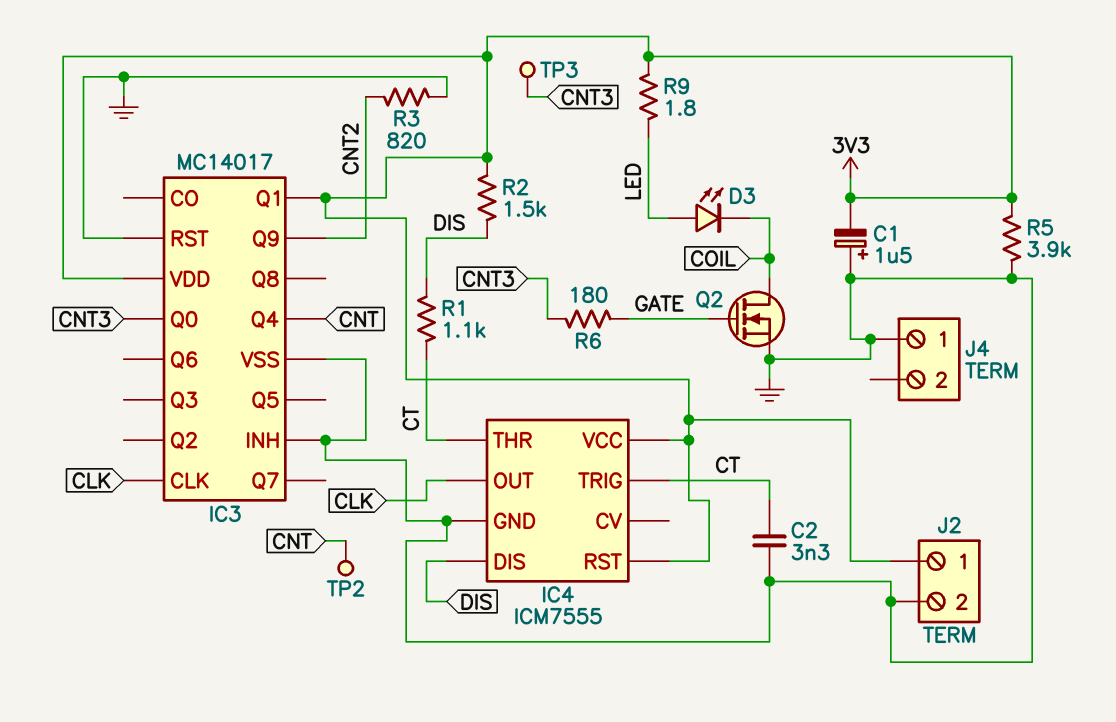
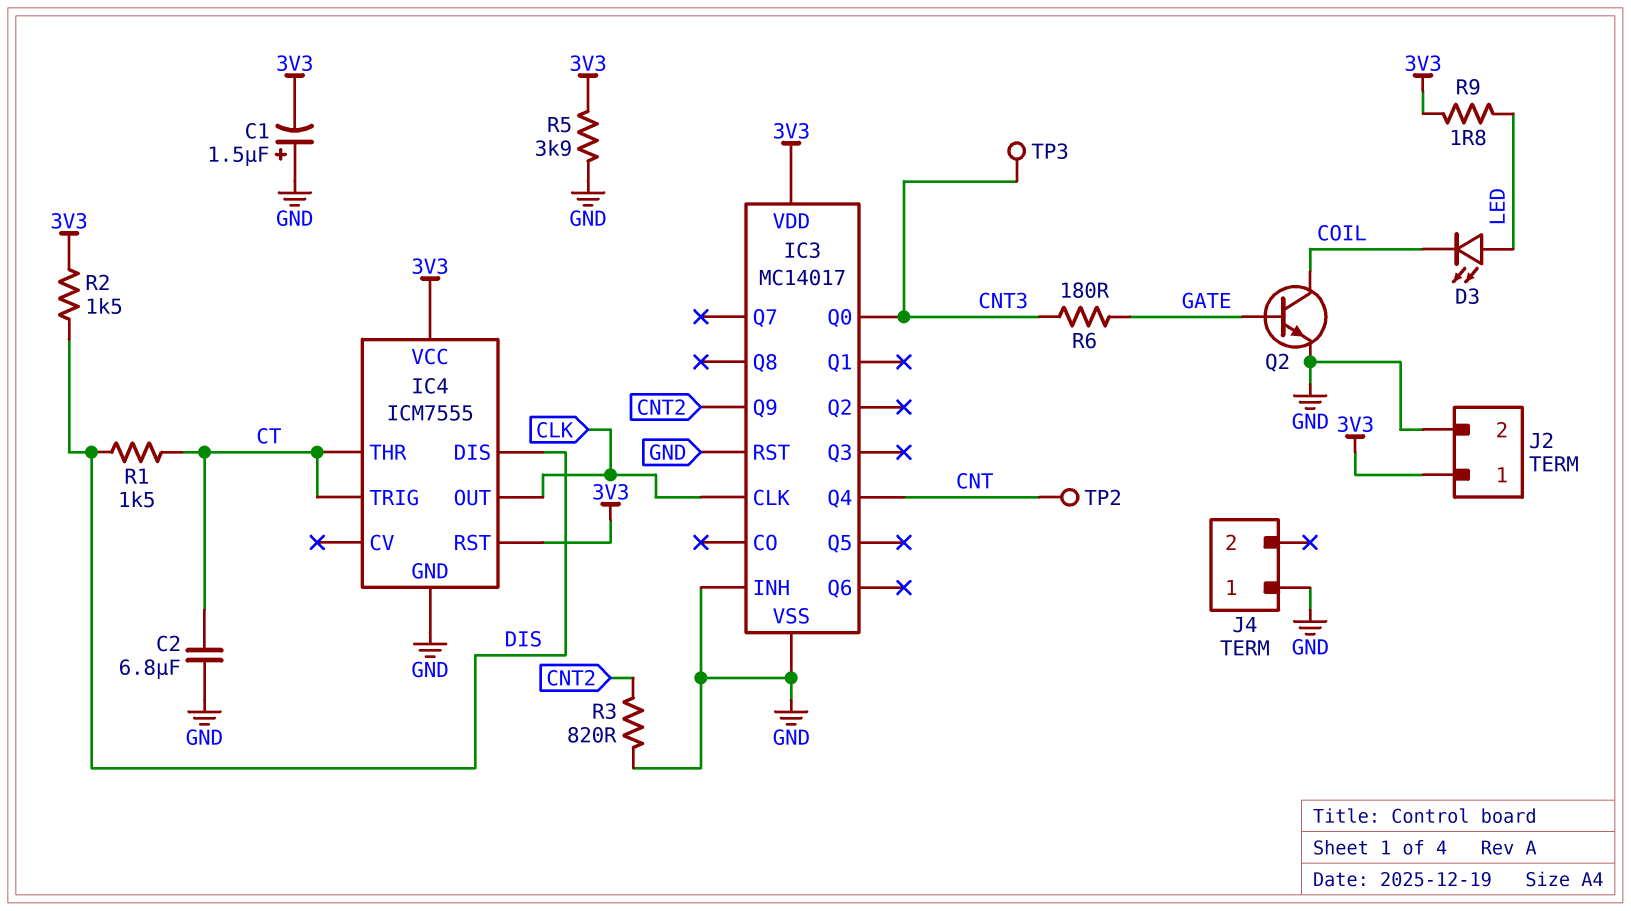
C2: 3.3nF (CT, GND) -> 6.8uF (CT, GND)
IC3 pin Q1: 3V3 -> none
Q2: NMOS (G GATE, D COIL, S GND) -> NPN (B GATE, C COIL, E GND)
R1: 1.1k (CT, DIS) -> 1.5k (CT, DIS)

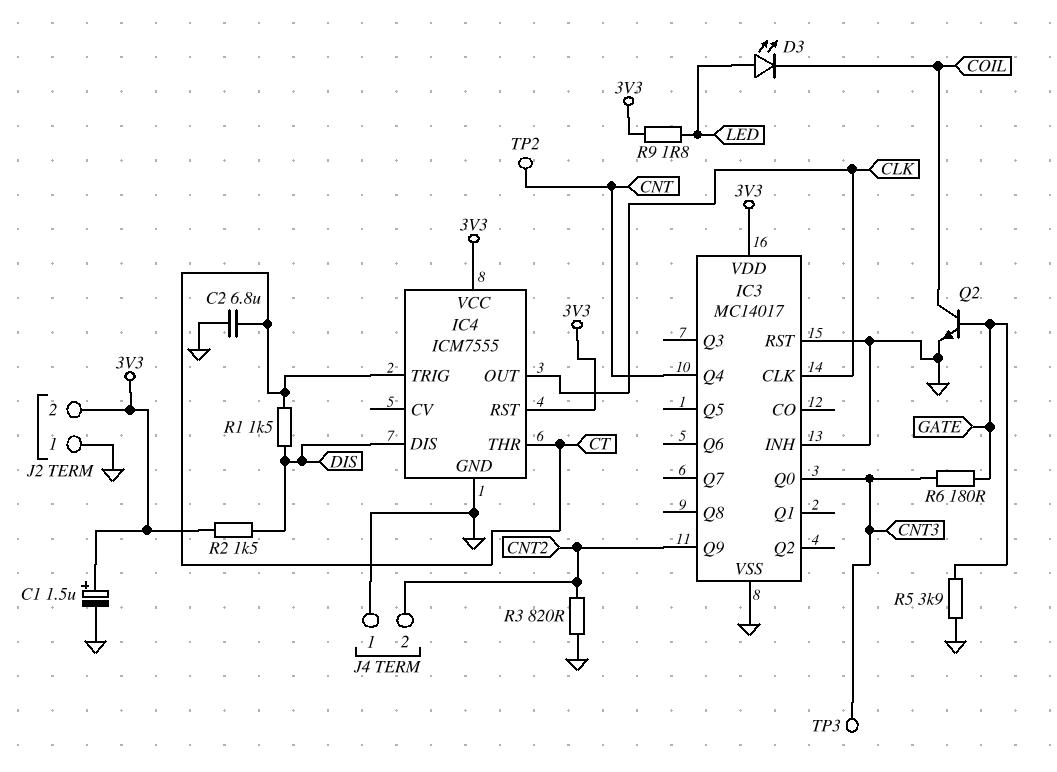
C1: 1.5uF (plus GND, minus 3V3) -> 1.5uF (plus 3V3, minus GND)
J2 pin 1: 3V3 -> GND
J2 pin 2: GND -> 3V3
J4 pin 2: none -> CNT2
R5: 3.9k (3V3, GND) -> 3.9k (GATE, GND)

